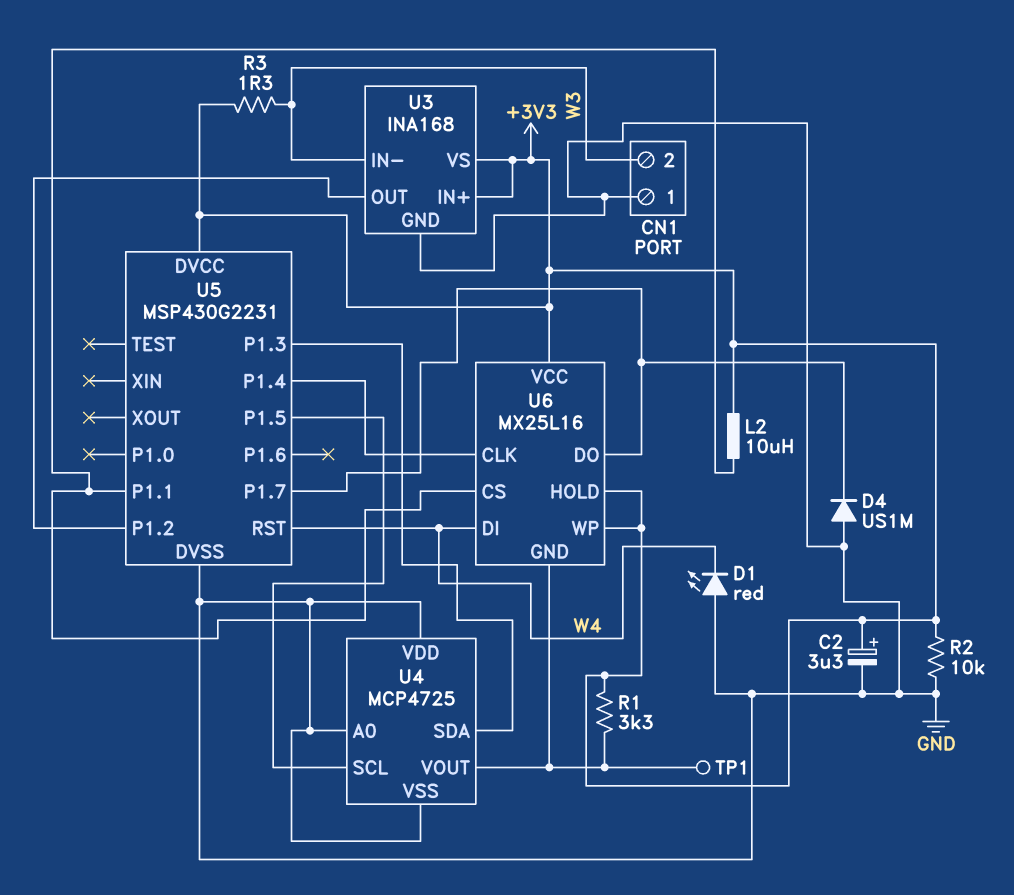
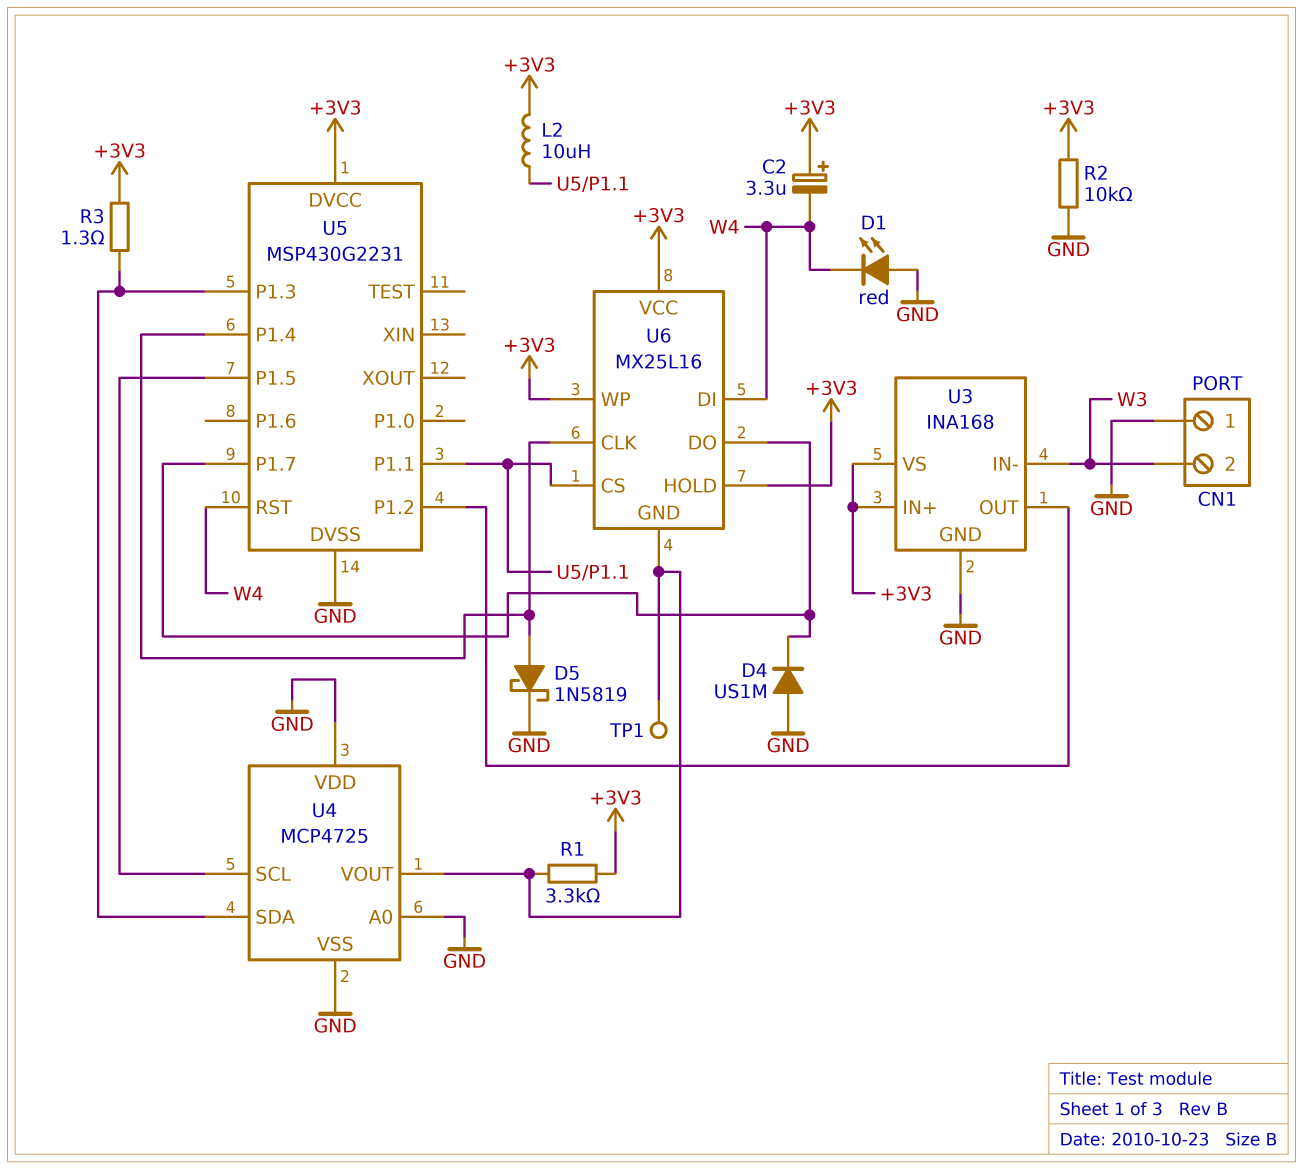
C2: 3.3uF (plus +3V3, minus GND) -> 3.3uF (plus +3V3, minus W4)
D5: none -> schottky 1N5819 (A U5/P1.4, K GND)
R3: 1.3 (+3V3, W3) -> 1.3 (+3V3, U4/SDA)

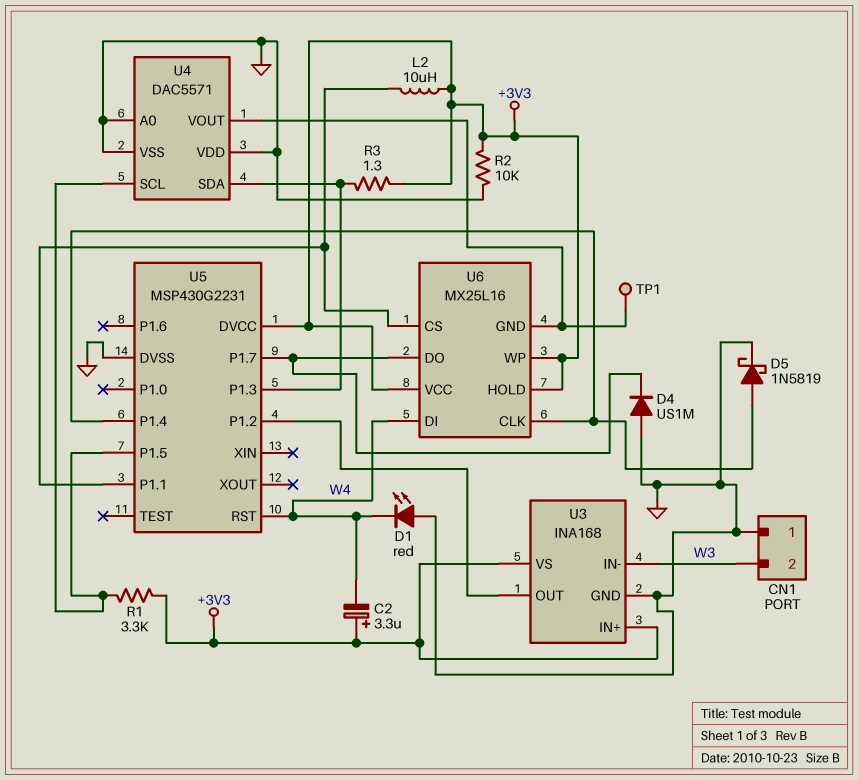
R1: 3.3k (+3V3, U4/VOUT) -> 3.3k (+3V3, U4/SCL)
U4: MCP4725 -> DAC5571

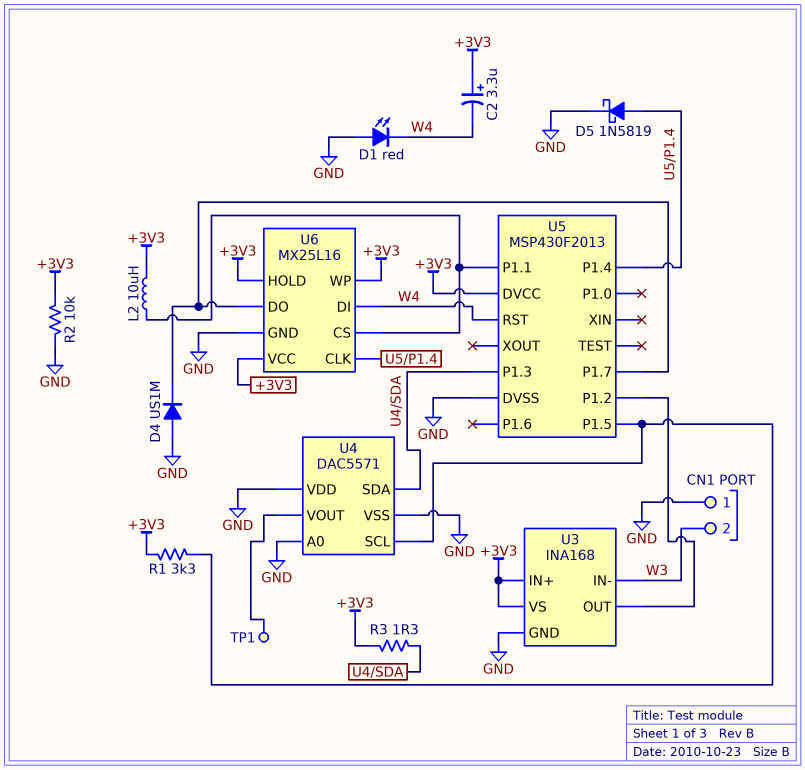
U5: MSP430G2231 -> MSP430F2013
U6 pin GND: U4/VOUT -> GND

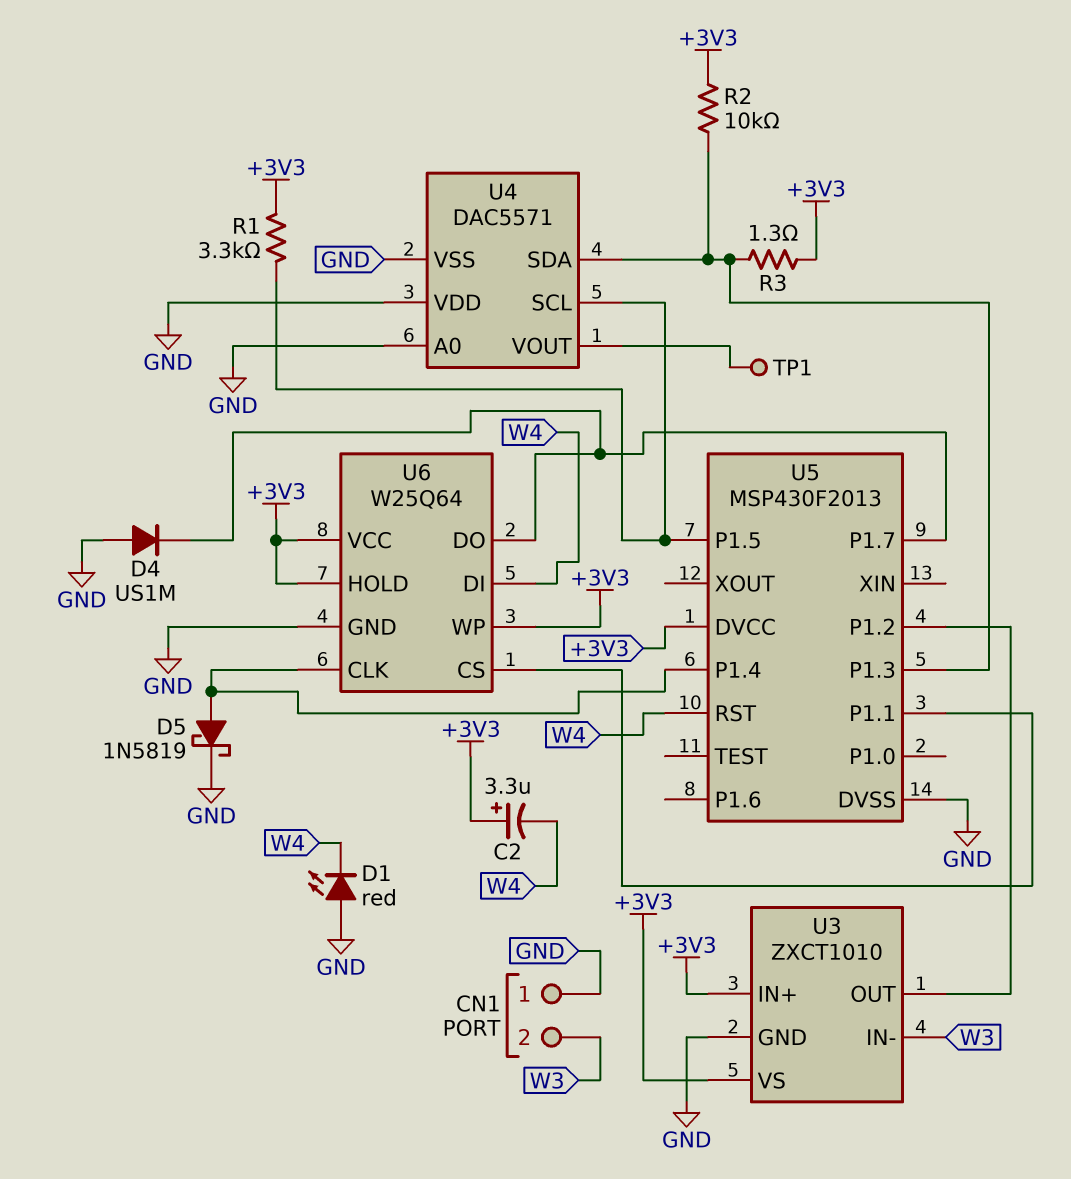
L2: 10uH (+3V3, U5/P1.1) -> none
R2: 10k (+3V3, GND) -> 10k (+3V3, U4/SDA)
U3: INA168 -> ZXCT1010
U6: MX25L16 -> W25Q64

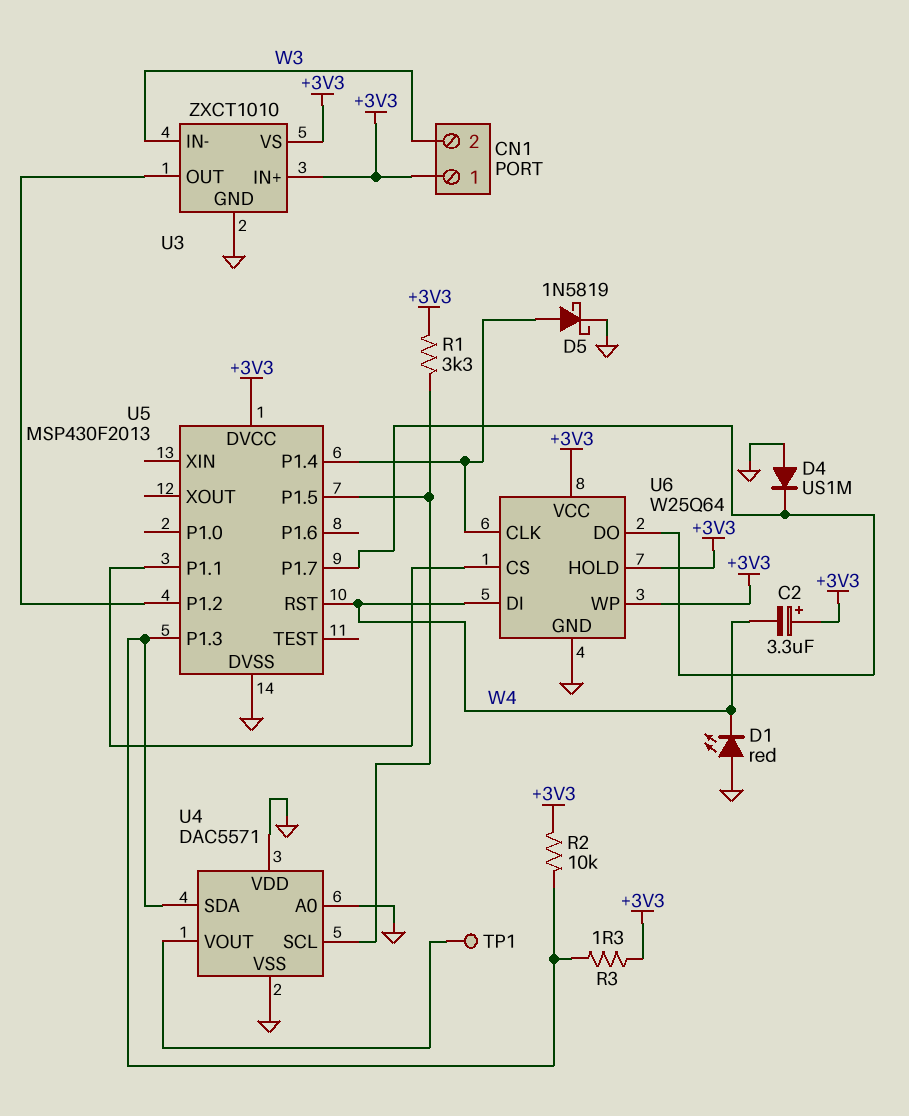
CN1 pin 1: GND -> +3V3

